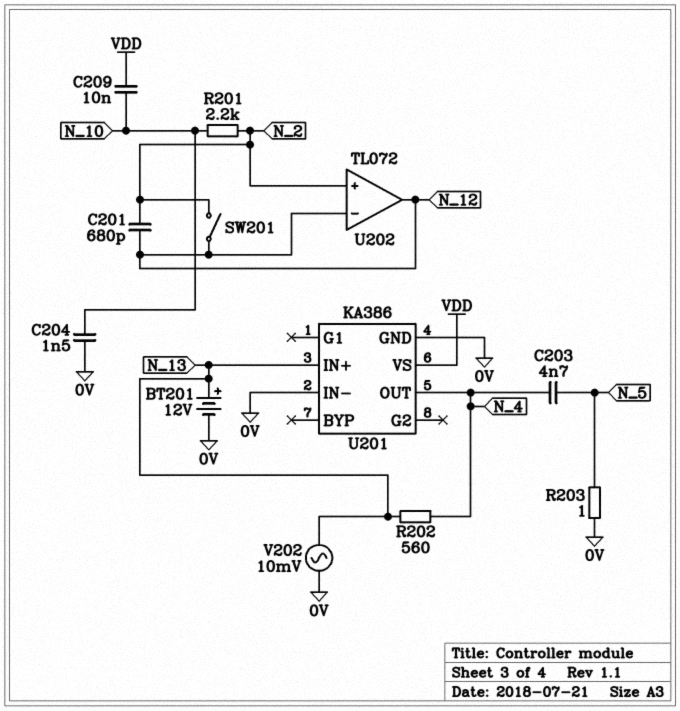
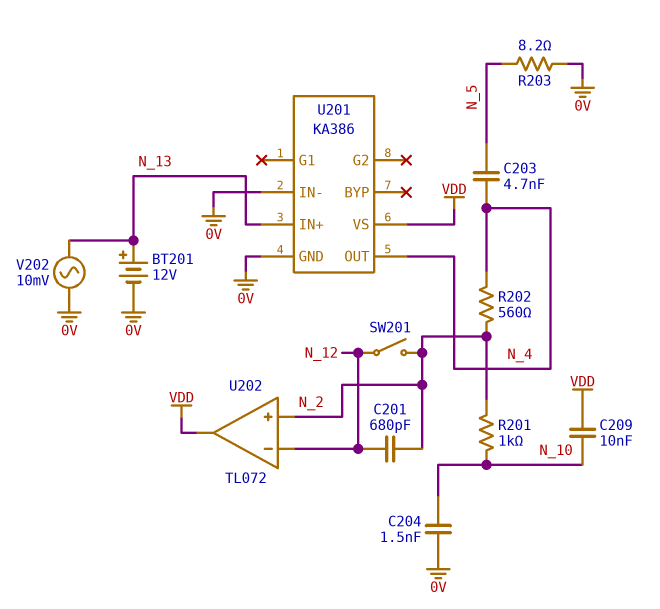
R201: 2.2k (N_2, N_10) -> 1k (N_2, N_10)
R202: 560 (N_4, N_13) -> 560 (N_2, N_4)
R203: 1 (0V, N_5) -> 8.2 (0V, N_5)
U202 pin out: N_12 -> VDD

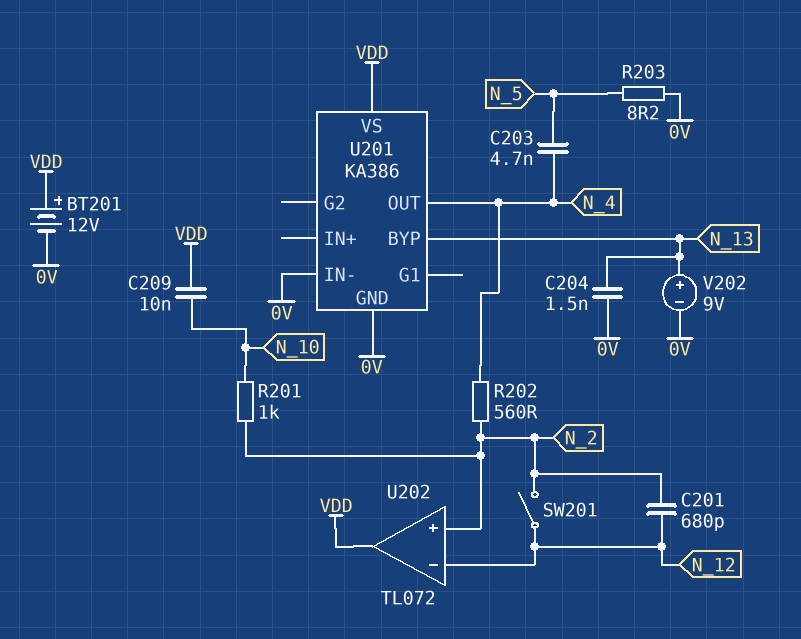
BT201: 12V (plus N_13, minus 0V) -> 12V (plus VDD, minus 0V)
C204: 1.5nF (0V, N_10) -> 1.5nF (0V, N_13)
U201 pin BYP: none -> N_13
U201 pin IN+: N_13 -> none
V202: AC 10mV (0V, N_13) -> 9V (plus N_13, minus 0V)

